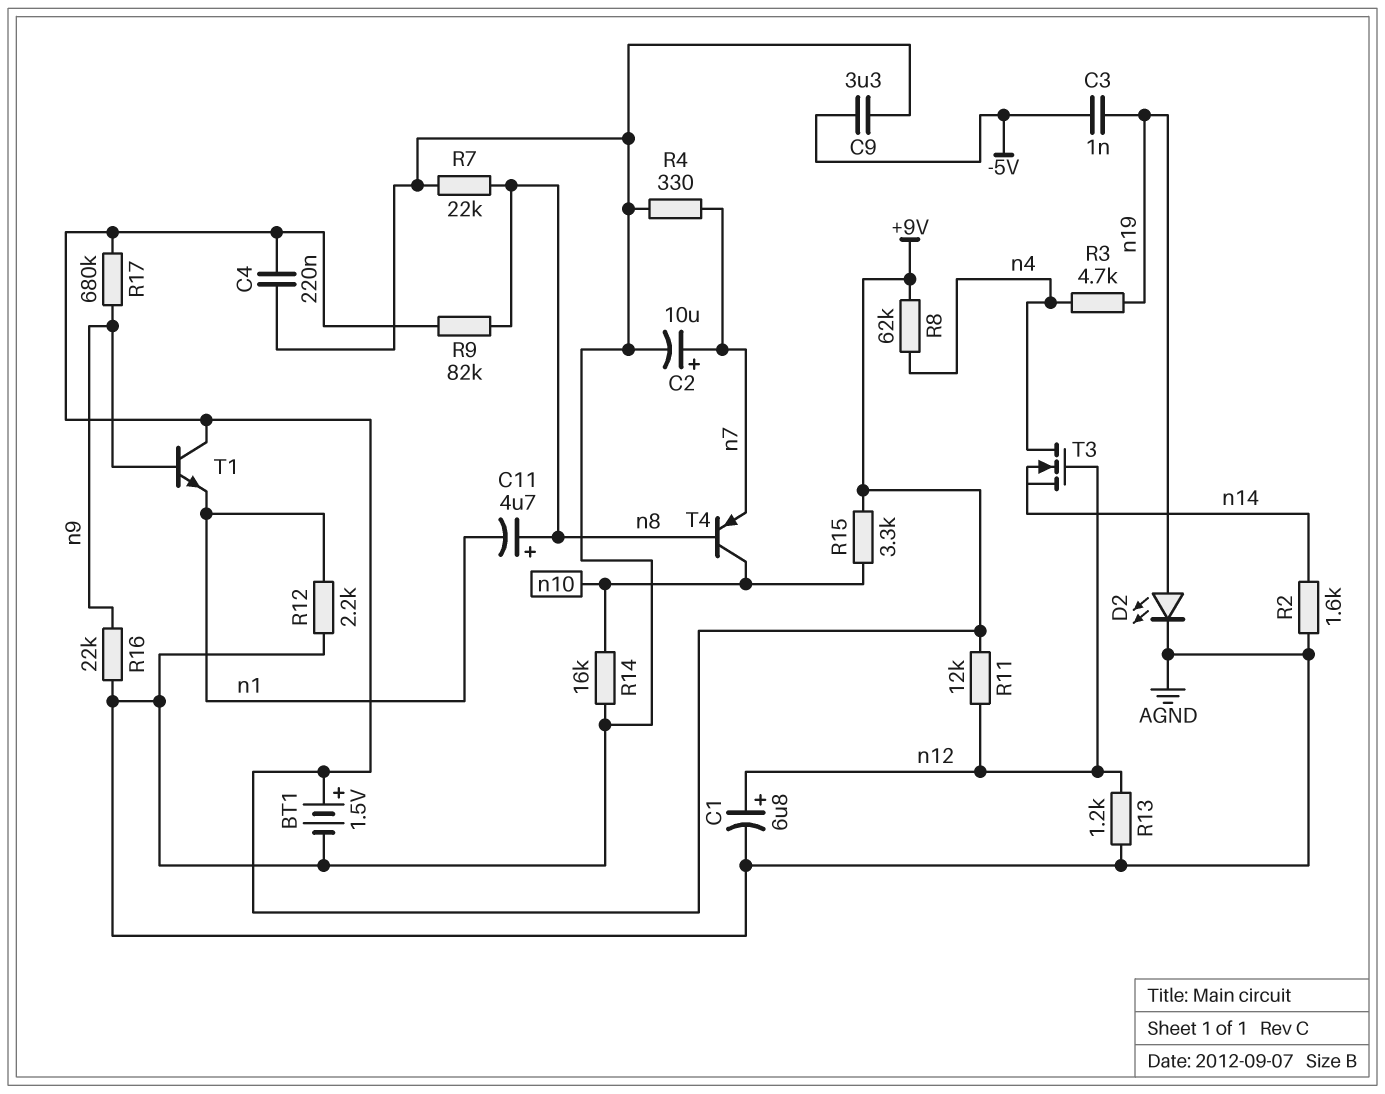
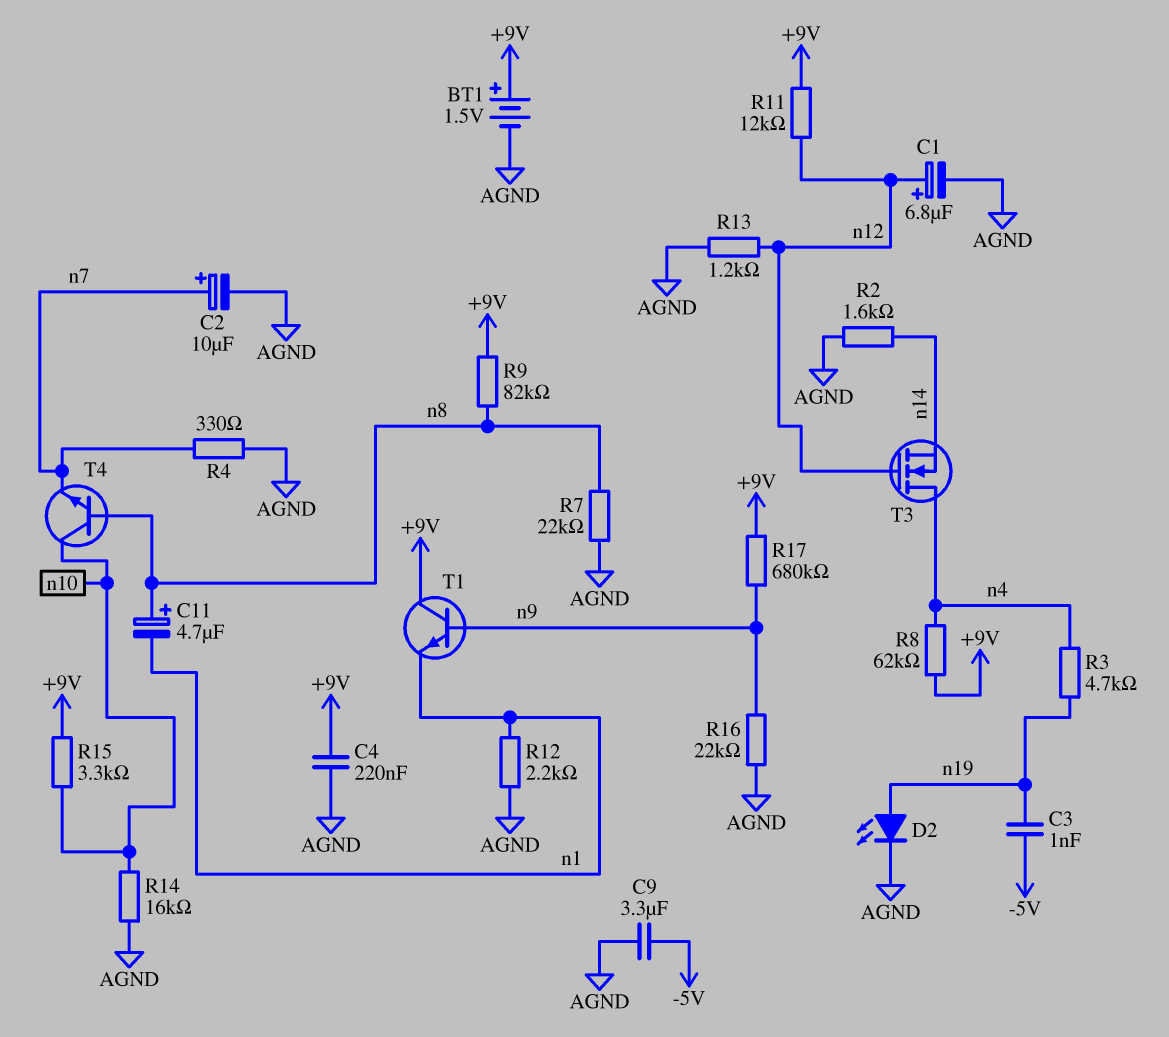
T4: PNP (B n8, C n10, E n7) -> NPN (B n8, C n10, E n7)

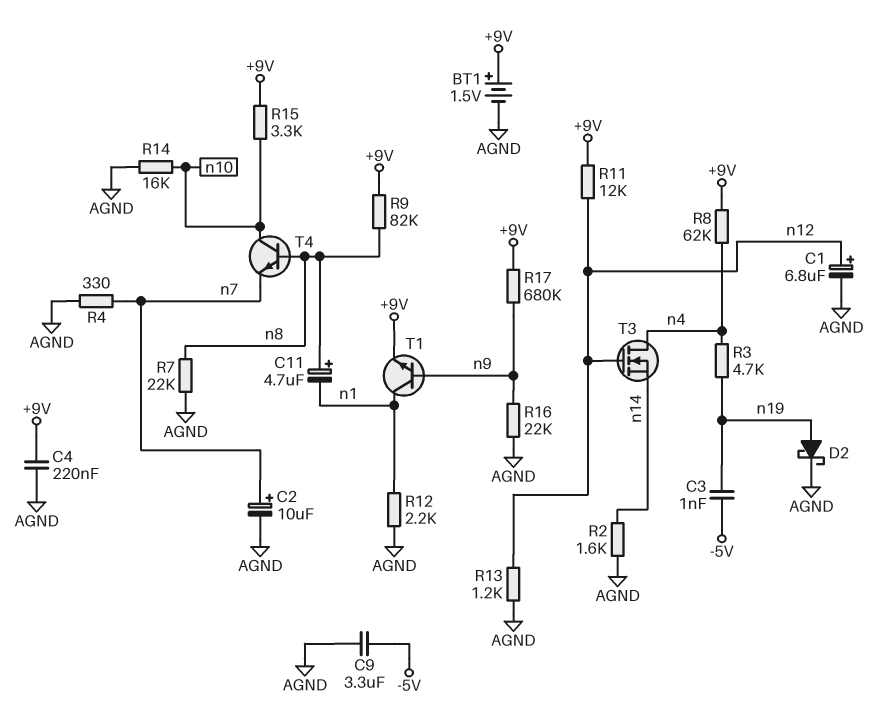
D2: LED (A n19, K AGND) -> schottky (A n19, K AGND)
T1: NPN (B n9, C +9V, E n1) -> NPN (B n9, C n1, E +9V)

